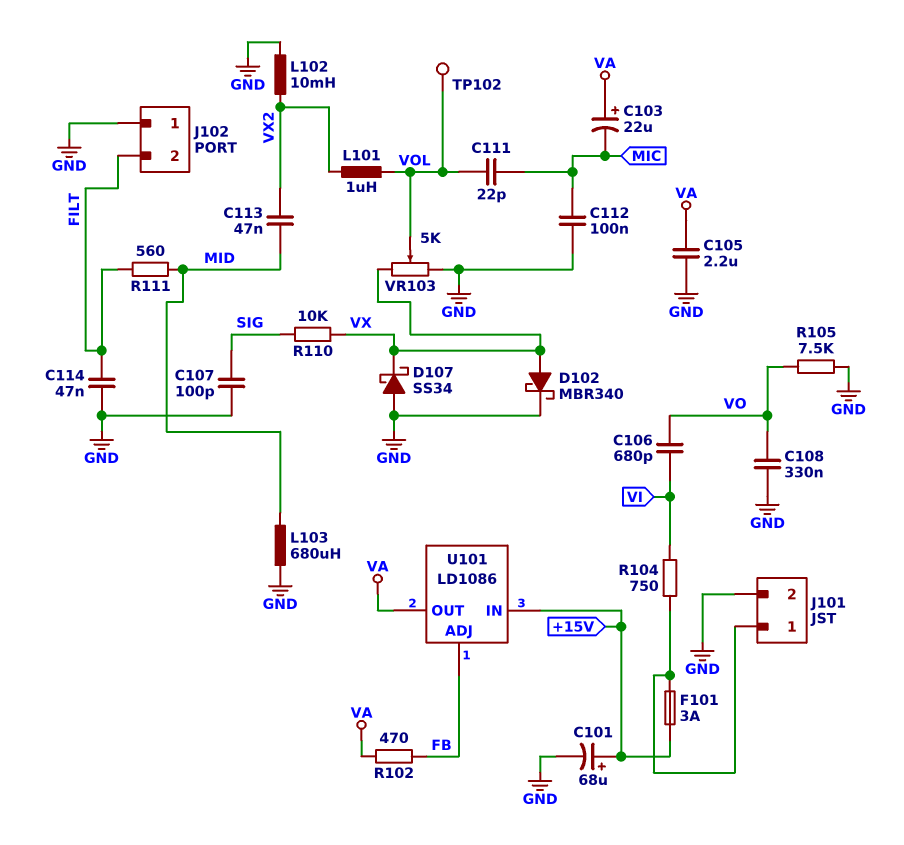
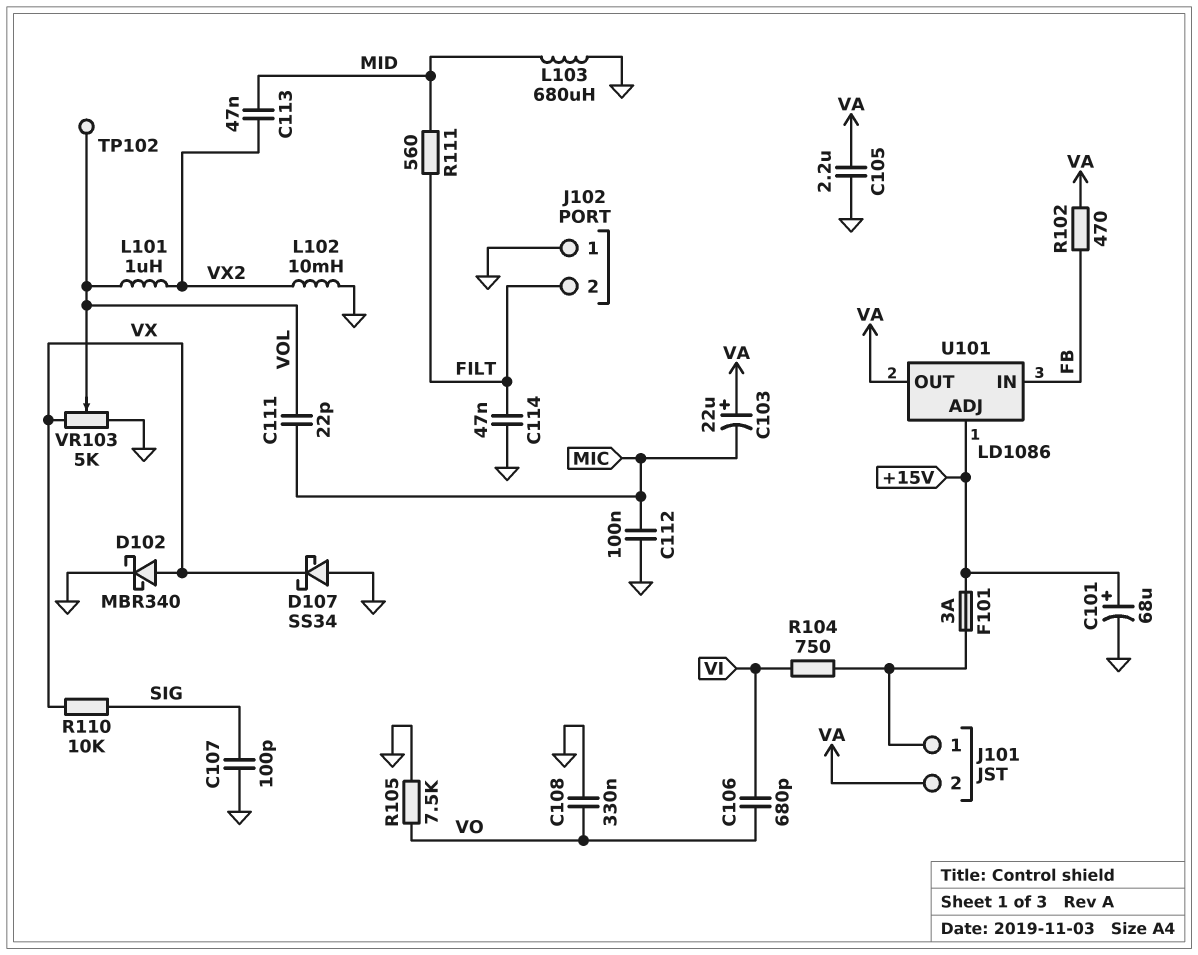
J101 pin 2: GND -> VA
U101 pin ADJ: FB -> +15V
U101 pin IN: +15V -> FB

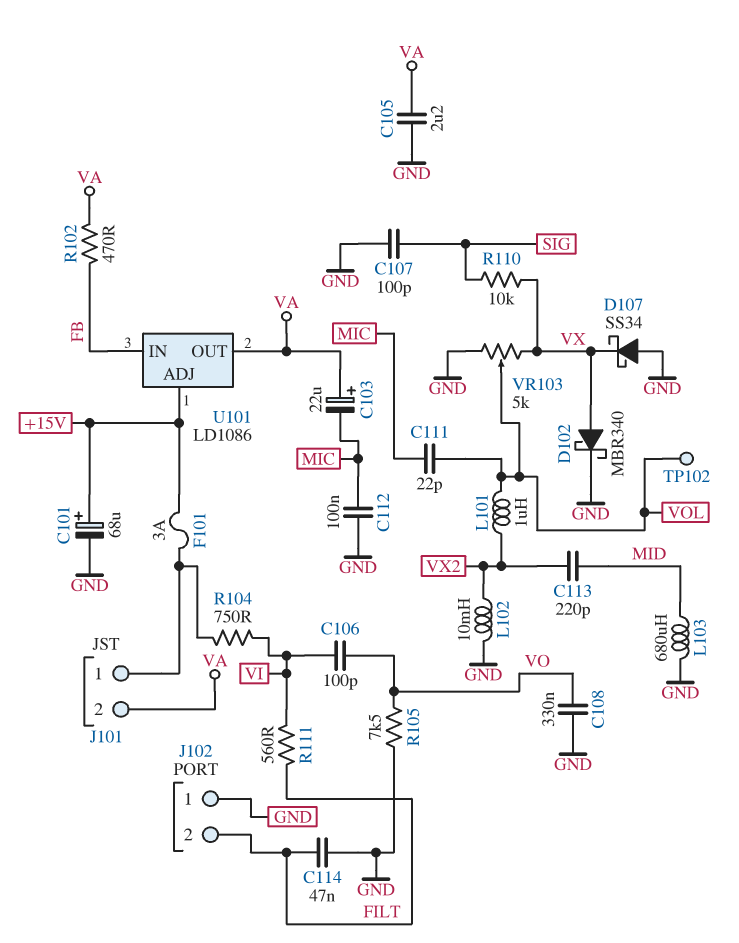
C106: 680pF (VI, VO) -> 100pF (VI, VO)
C113: 47nF (MID, VX2) -> 220pF (MID, VX2)
R111: 560 (FILT, MID) -> 560 (FILT, VI)

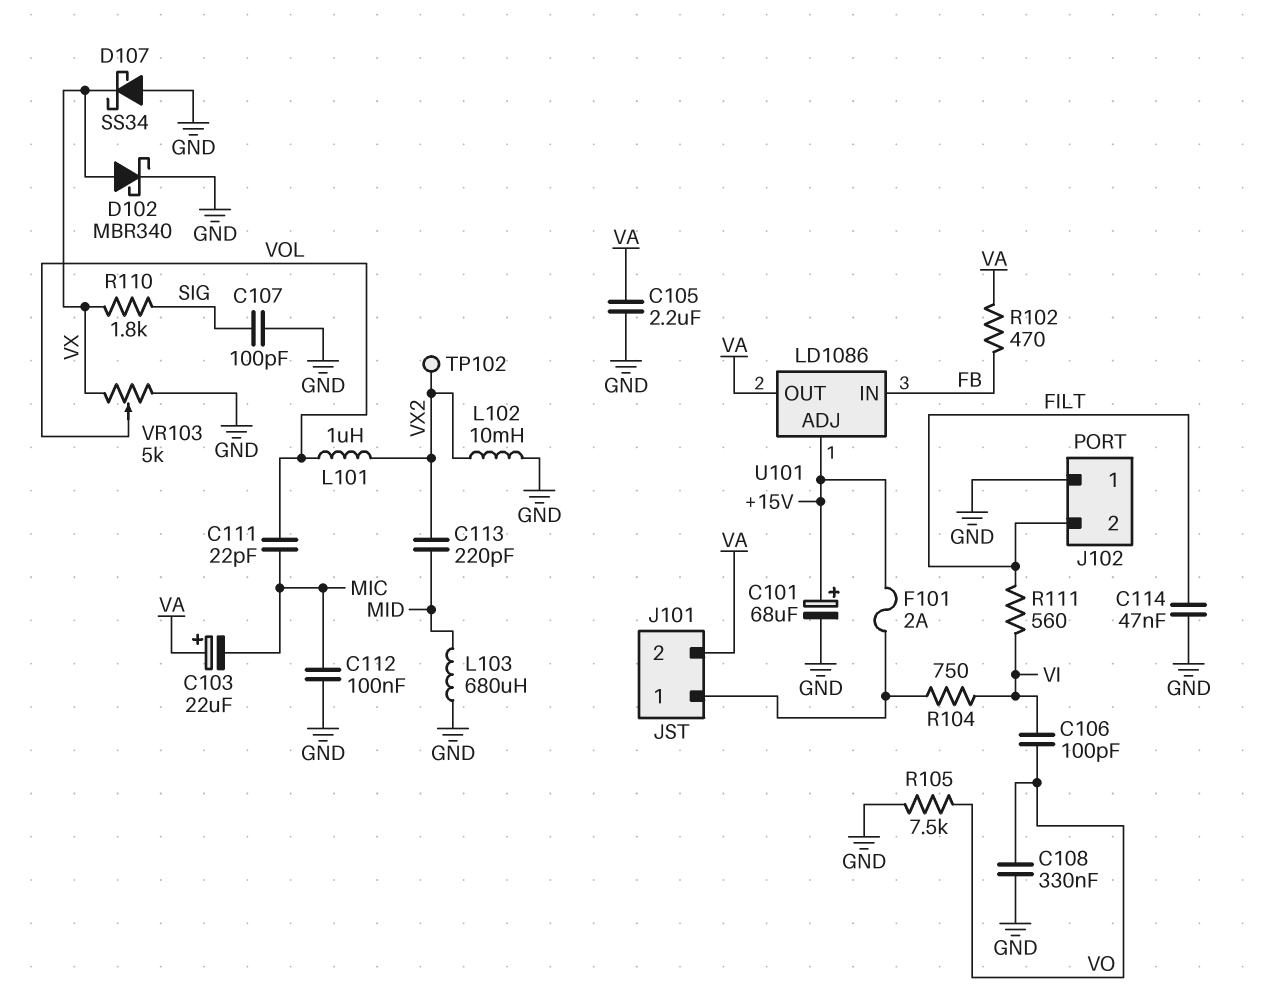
F101: 3A (+15V, J101/1) -> 2A (+15V, J101/1)
R110: 10k (SIG, VX) -> 1.8k (SIG, VX)
TP102: test point (VOL) -> test point (VX2)

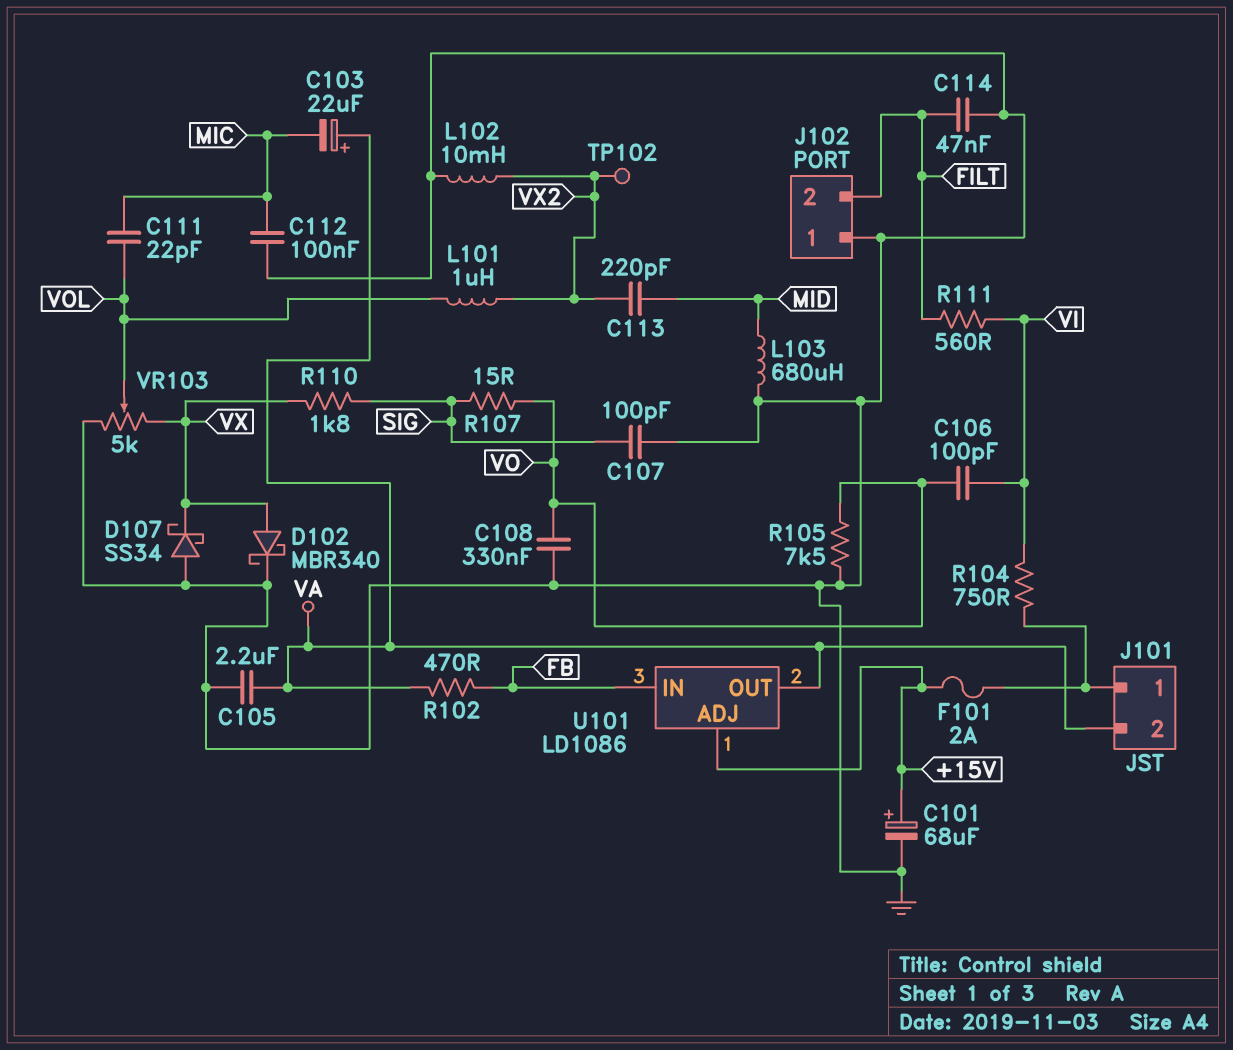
R107: none -> 15 (SIG, VO)

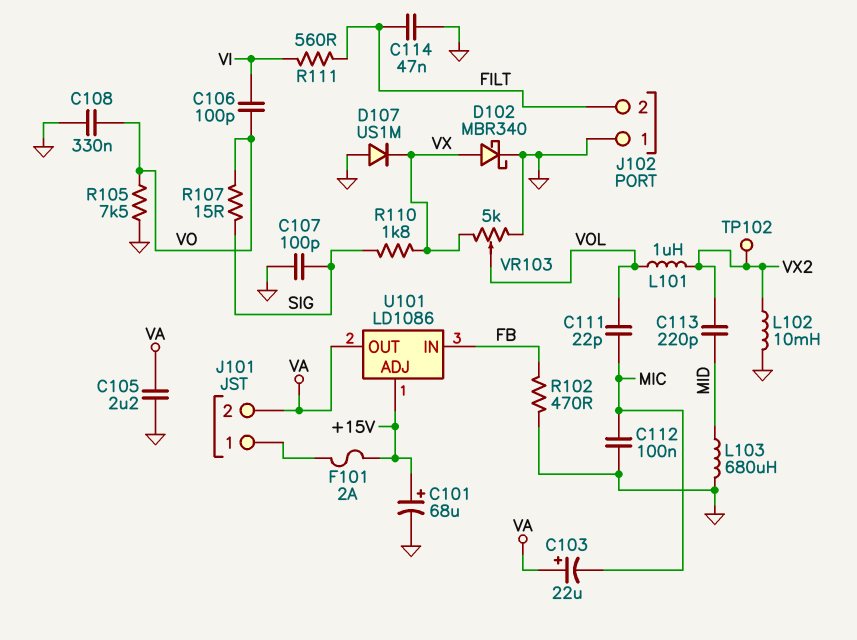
D107: schottky SS34 (A GND, K VX) -> diode US1M (A GND, K VX)
R102: 470 (FB, VA) -> 470 (FB, GND)
R104: 750 (J101/1, VI) -> none

